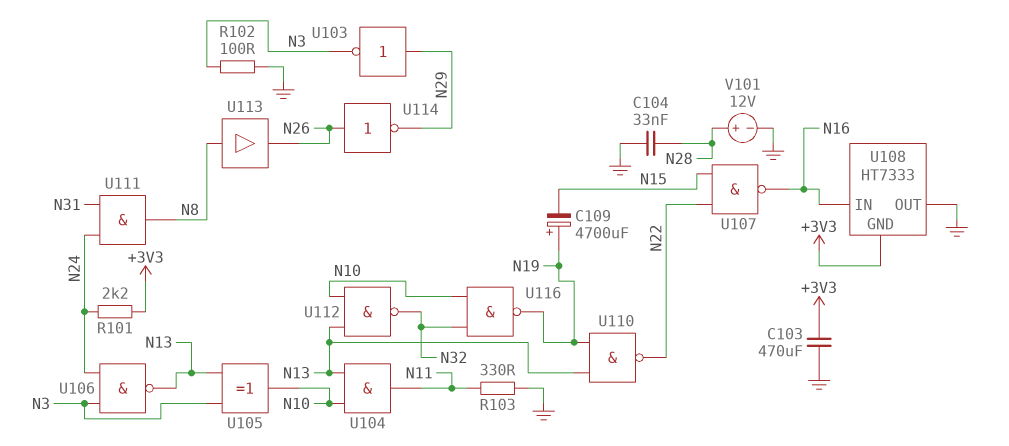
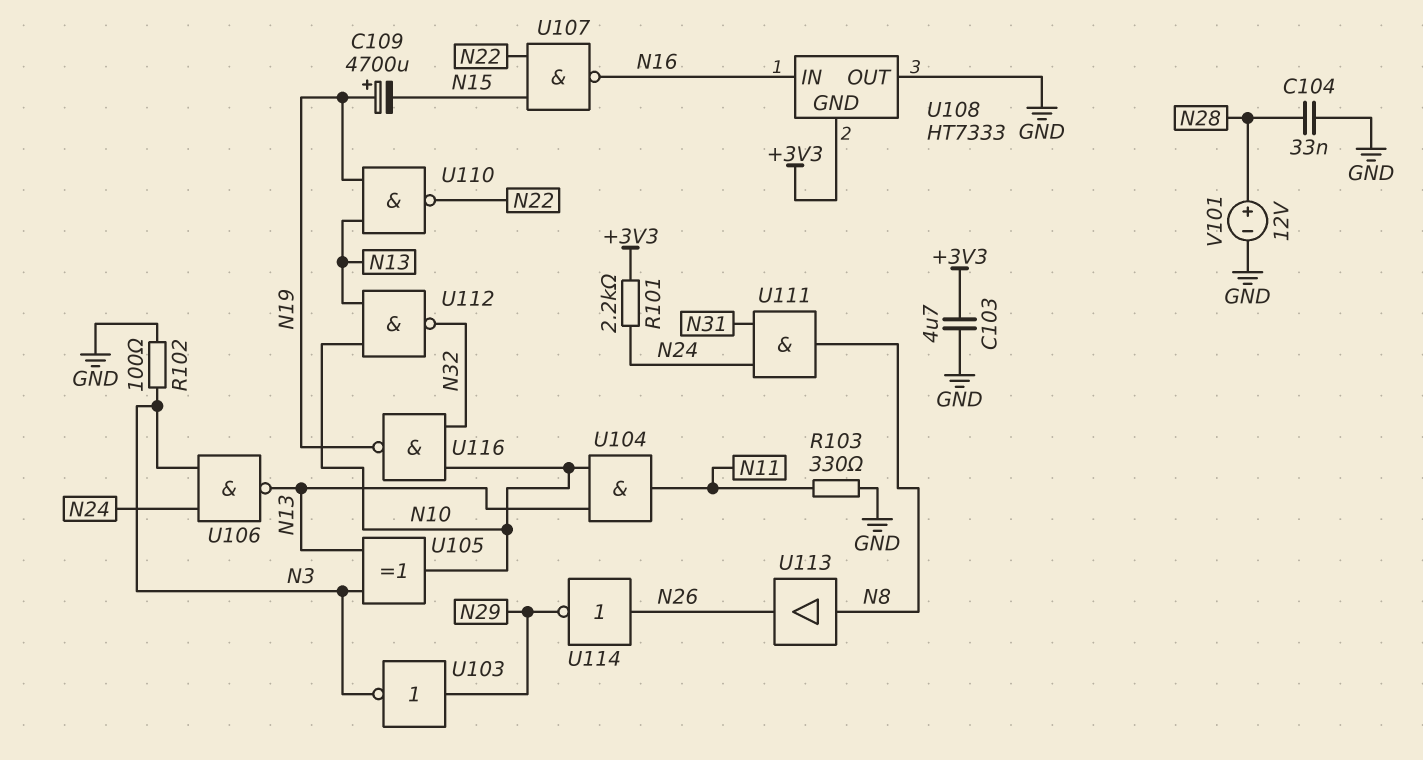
C103: 470uF (+3V3, GND) -> 4.7uF (+3V3, GND)

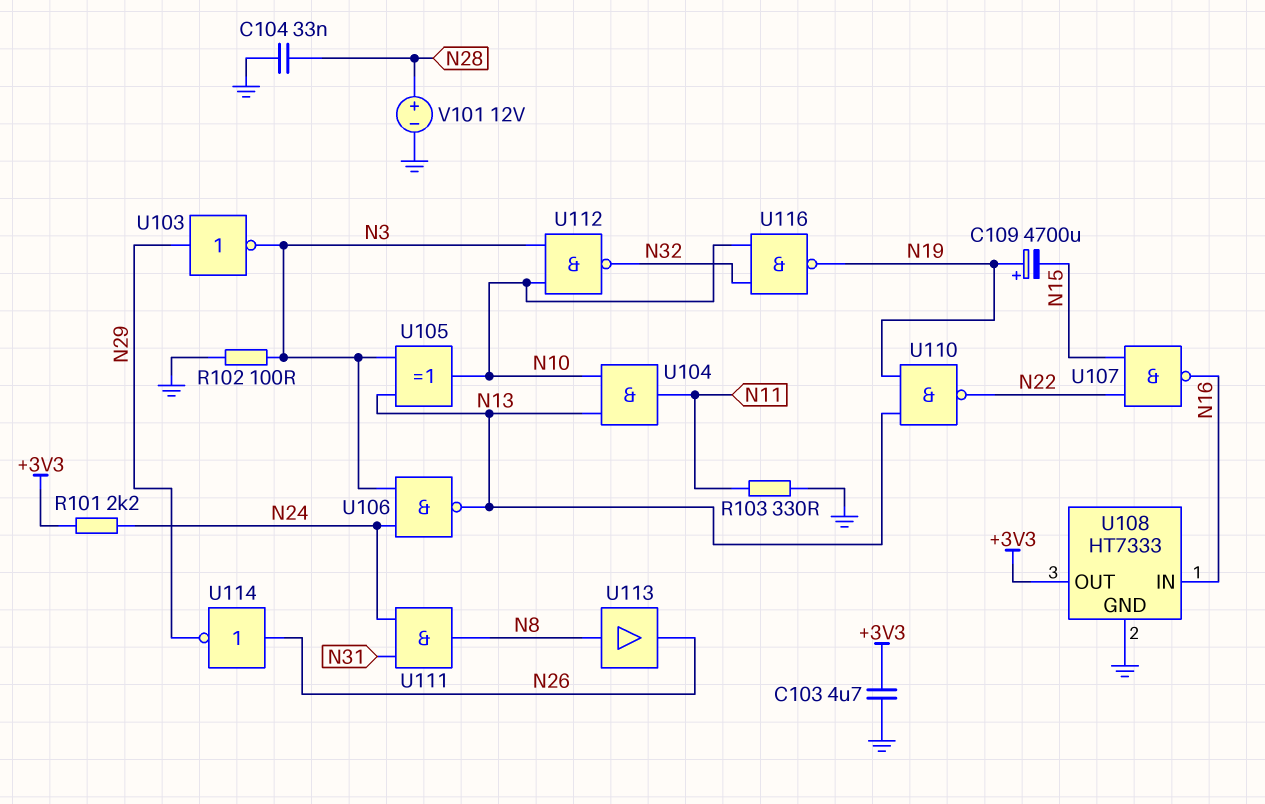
U108 pin GND: +3V3 -> GND
U108 pin OUT: GND -> +3V3
U112: NAND (in N10, in N13, out N32) -> NAND (in N3, in N10, out N32)

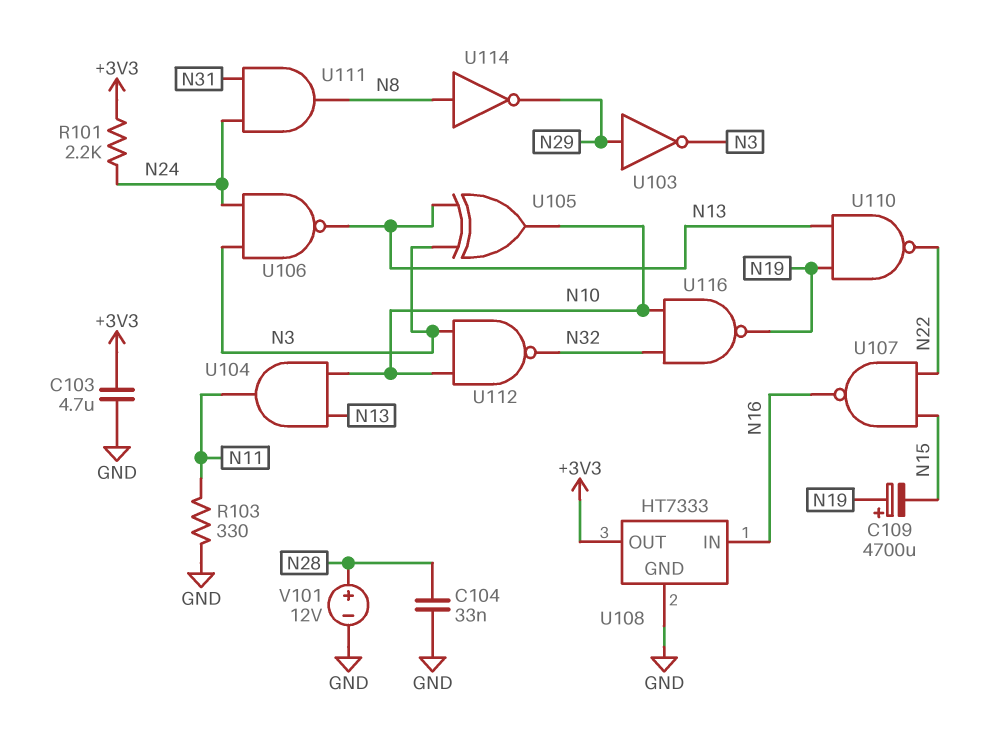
R102: 100 (GND, N3) -> none
U113: buffer (in N8, out N26) -> none
U114: NOT (in N26, out N29) -> NOT (in N8, out N29)

